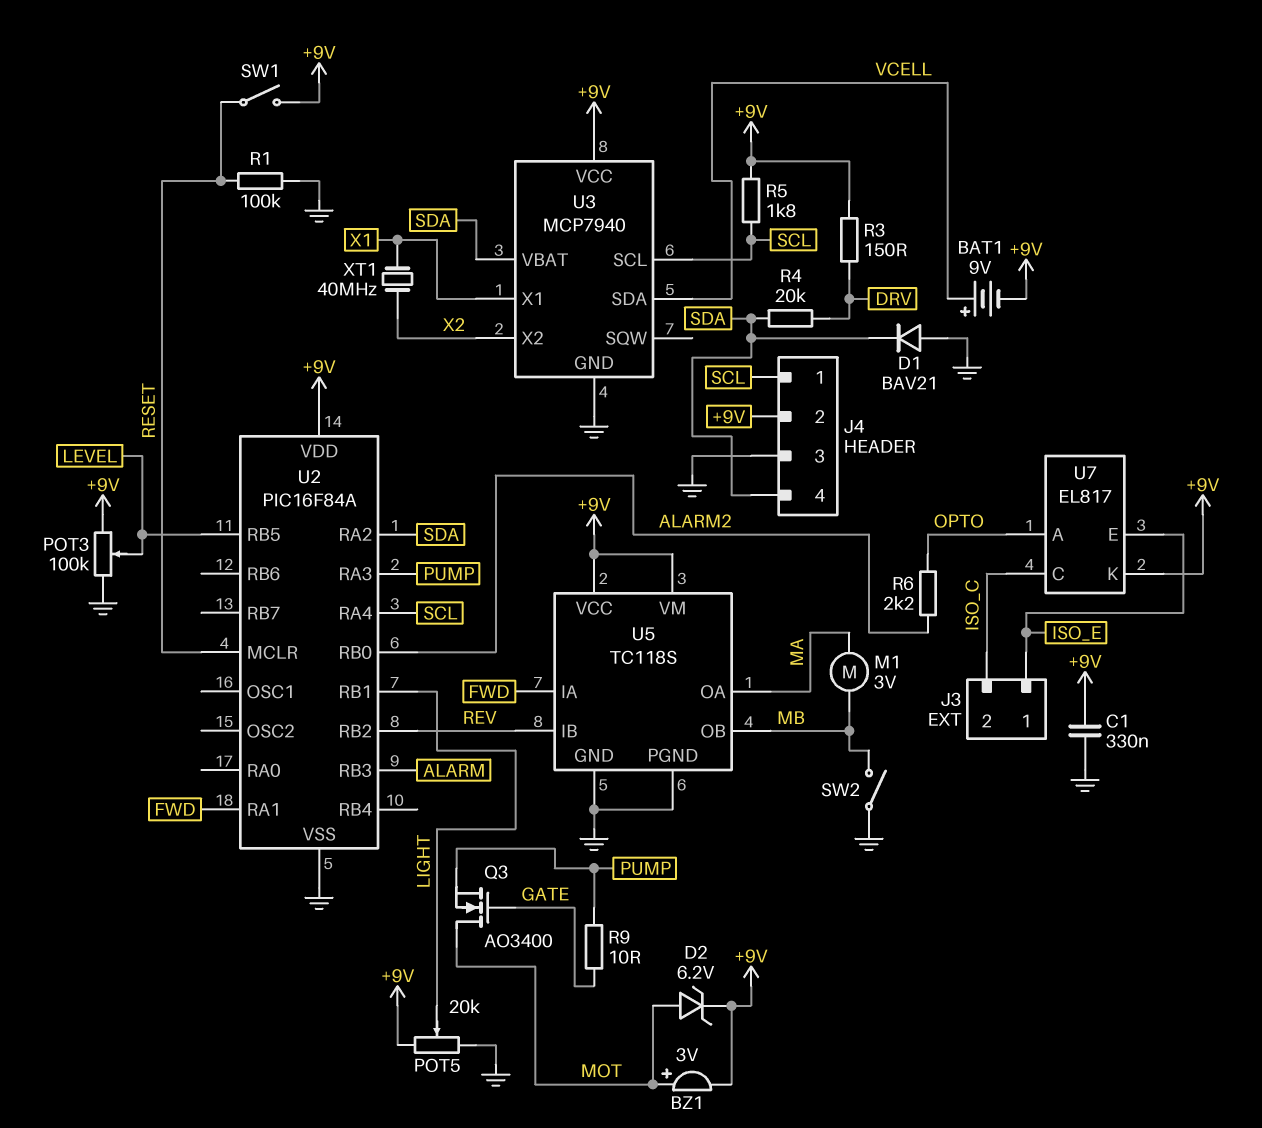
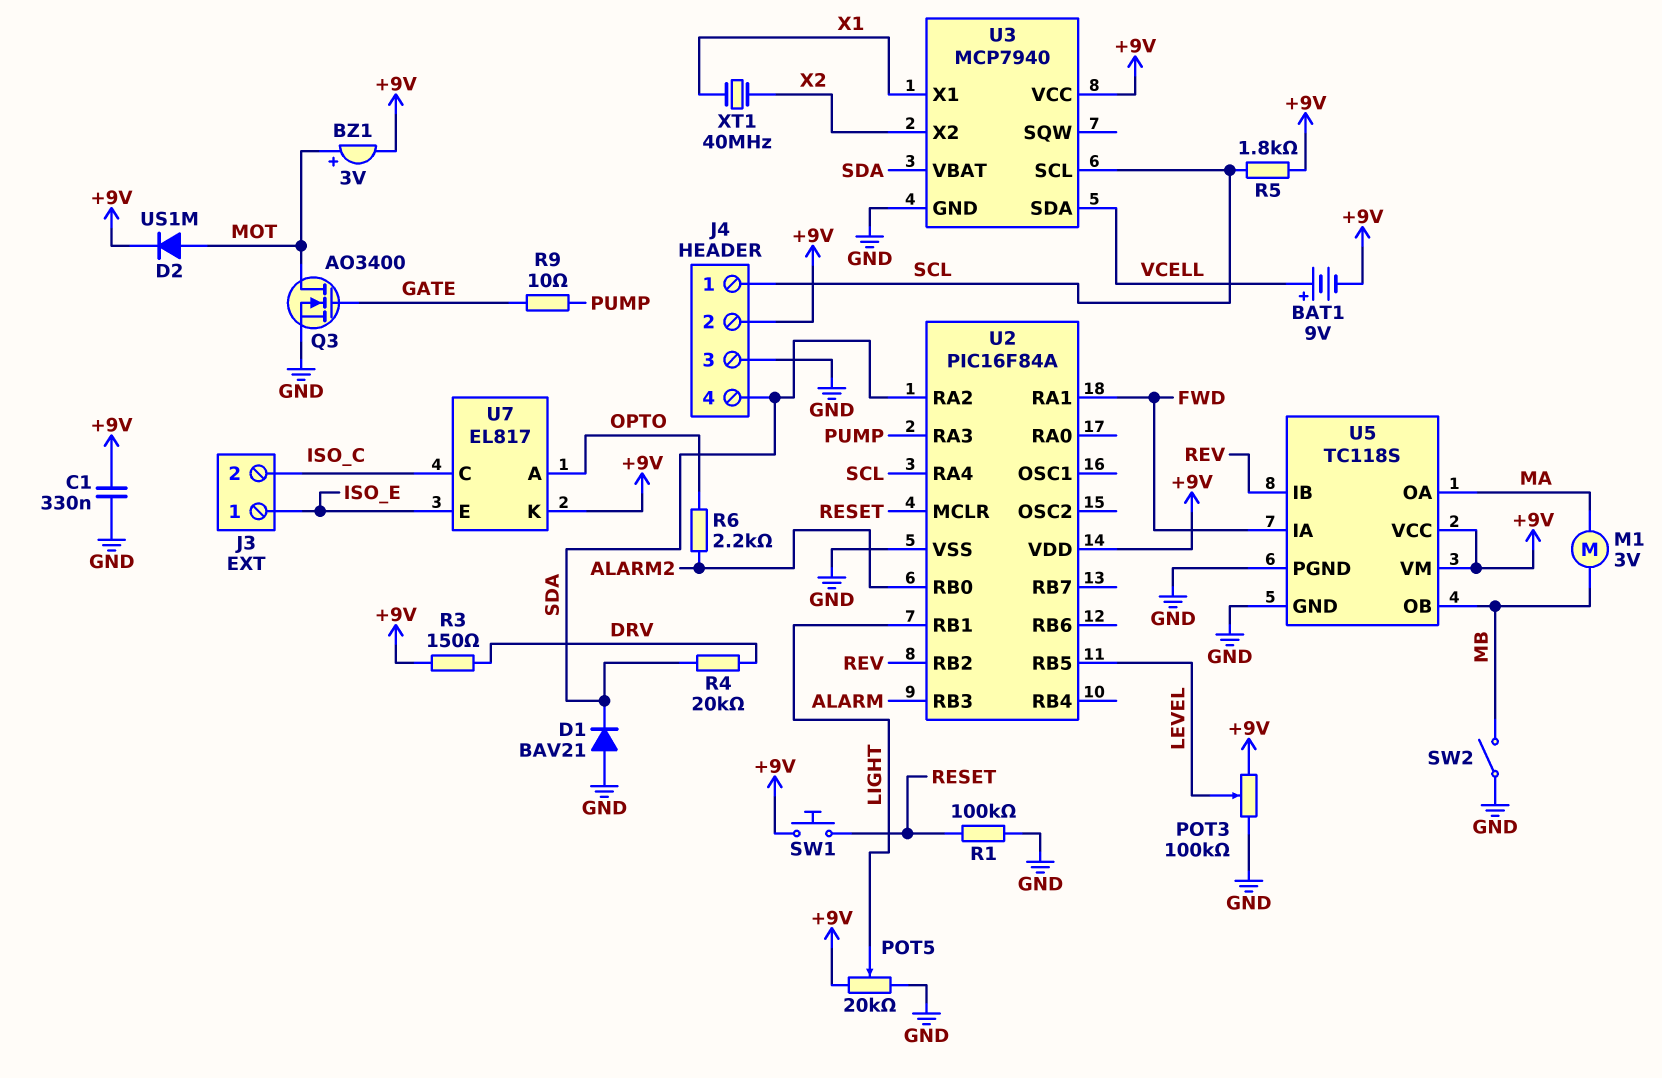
D2: zener 6.2V (A MOT, K +9V) -> diode US1M (A MOT, K +9V)
Q3: NMOS AO3400 (G GATE, D MOT, S PUMP) -> NMOS AO3400 (G GATE, D MOT, S GND)
SW1: switch (+9V, RESET) -> button (+9V, RESET)

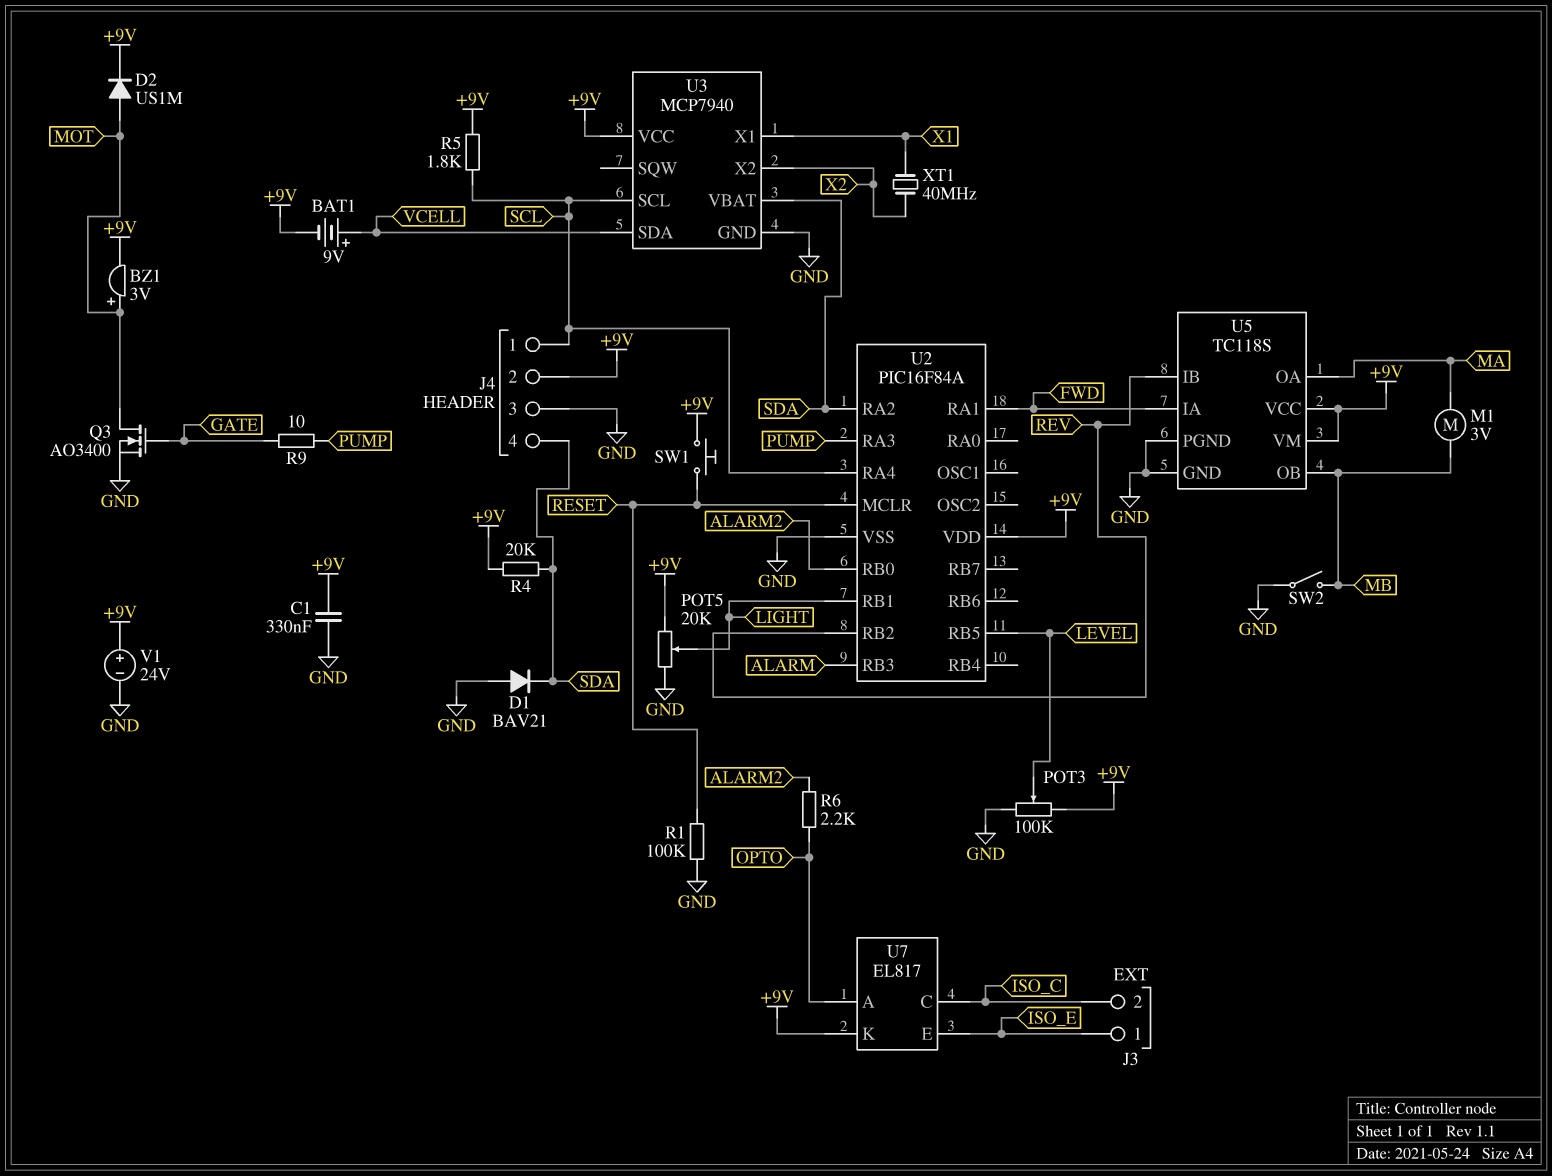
R3: 150 (+9V, DRV) -> none
R4: 20k (DRV, SDA) -> 20k (+9V, SDA)
V1: none -> 24V (plus +9V, minus GND)

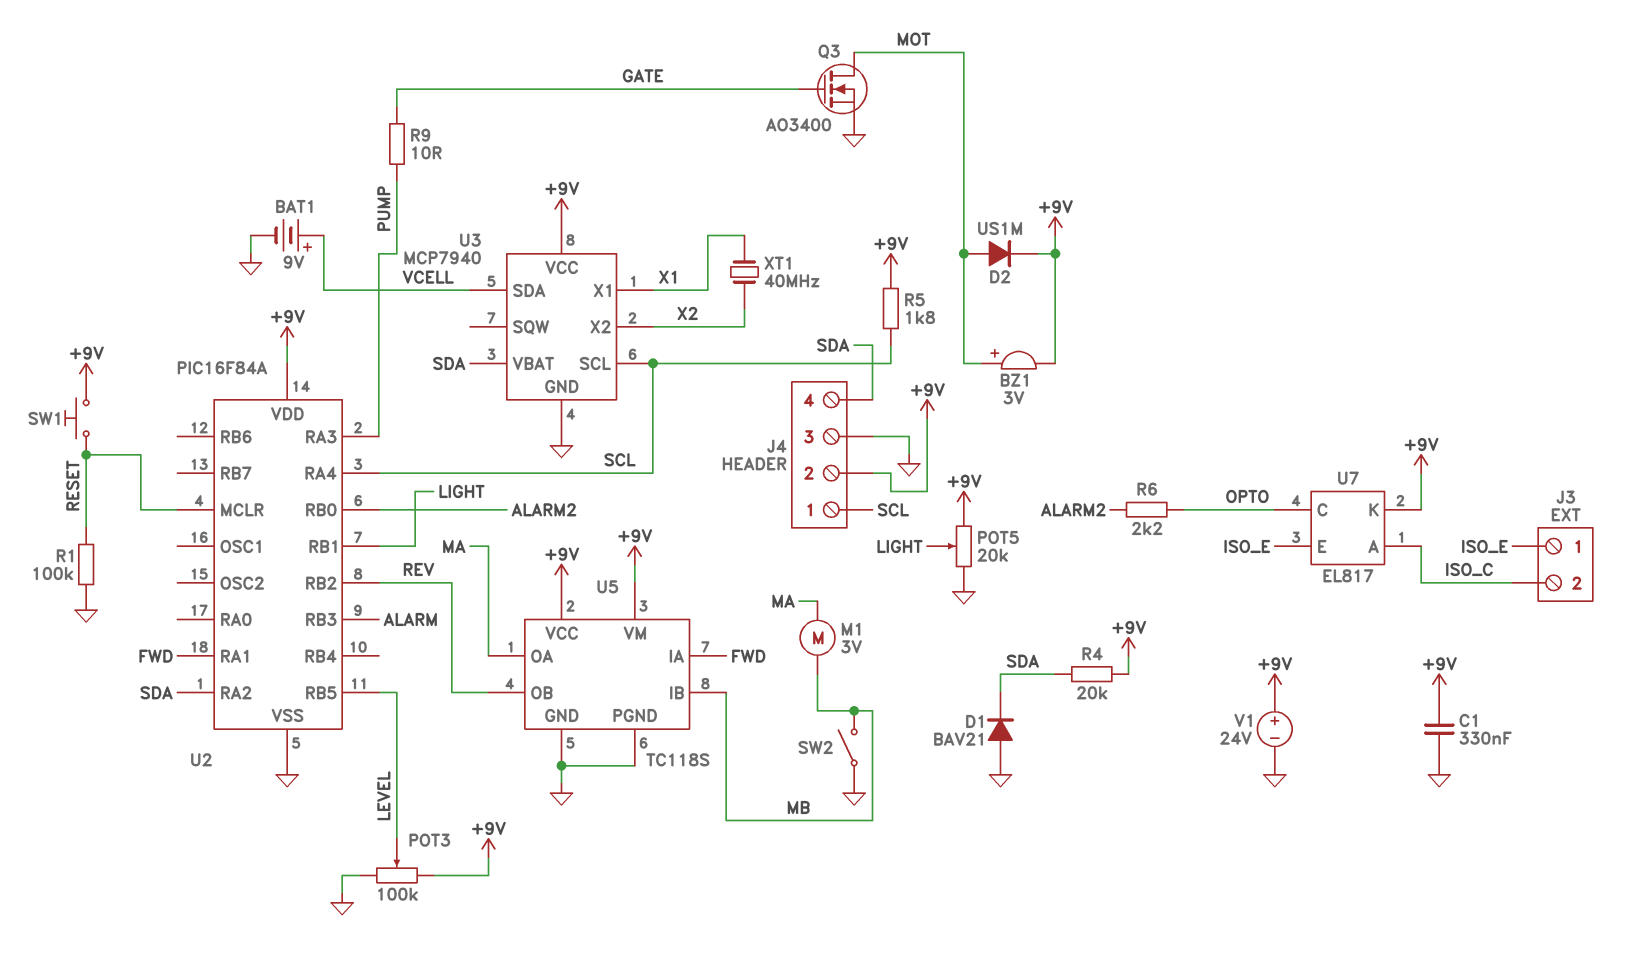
BAT1: 9V (plus VCELL, minus +9V) -> 9V (plus VCELL, minus GND)
U5 pin IB: REV -> MB
U5 pin OB: MB -> REV
U7 pin A: OPTO -> ISO_C
U7 pin C: ISO_C -> OPTO

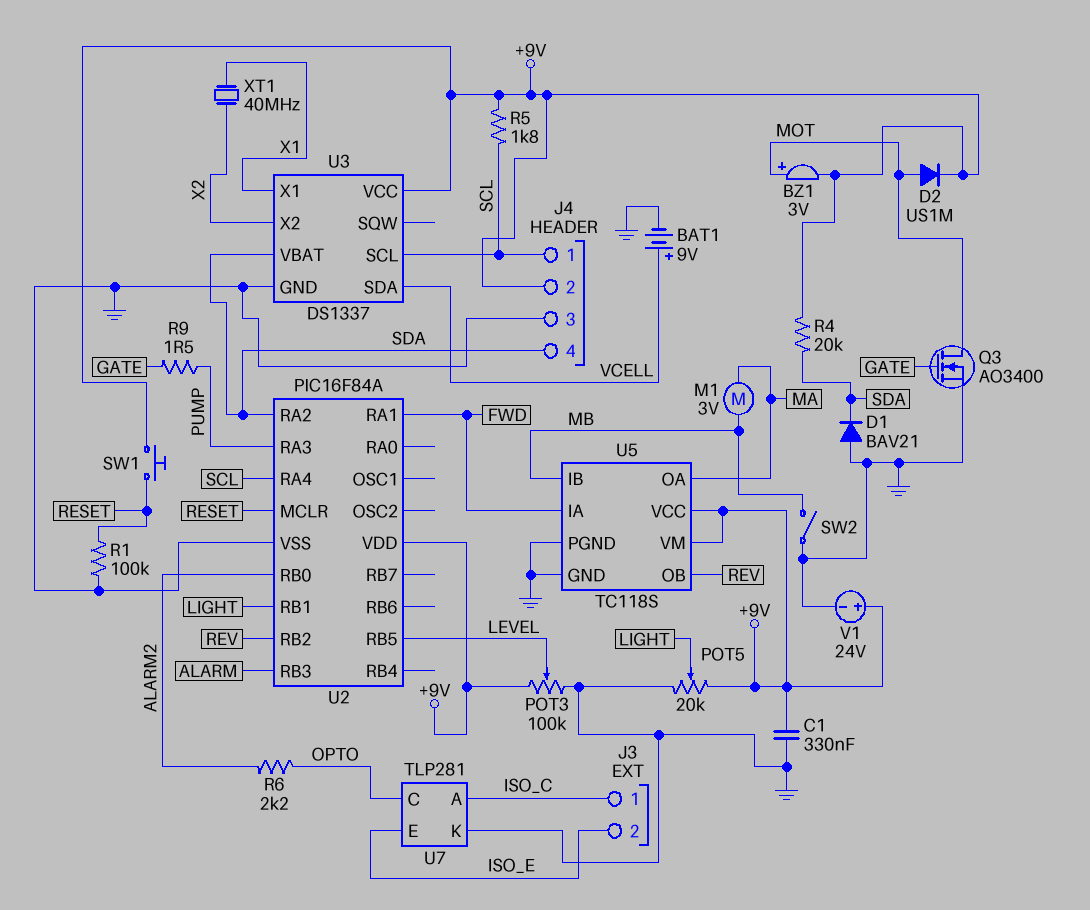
J3 pin 1: ISO_E -> ISO_C
J3 pin 2: ISO_C -> ISO_E
R9: 10 (GATE, PUMP) -> 1.5 (GATE, PUMP)
U3: MCP7940 -> DS1337
U7: EL817 -> TLP281
U7 pin K: +9V -> GND

